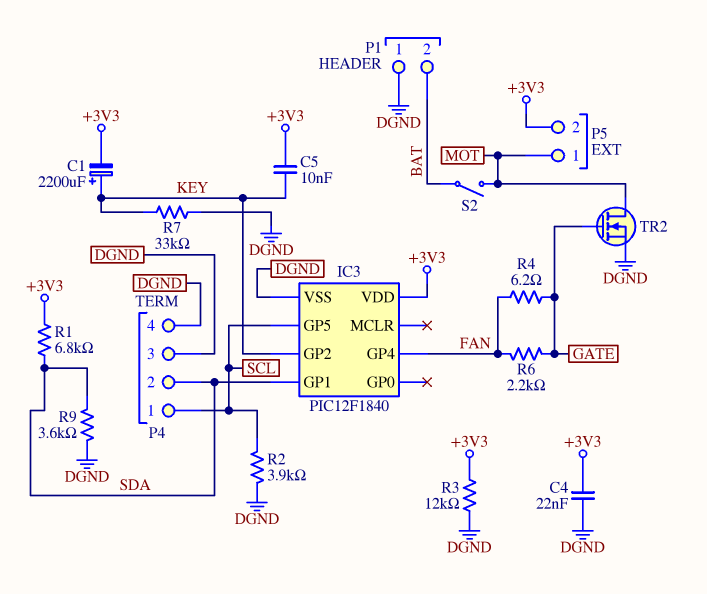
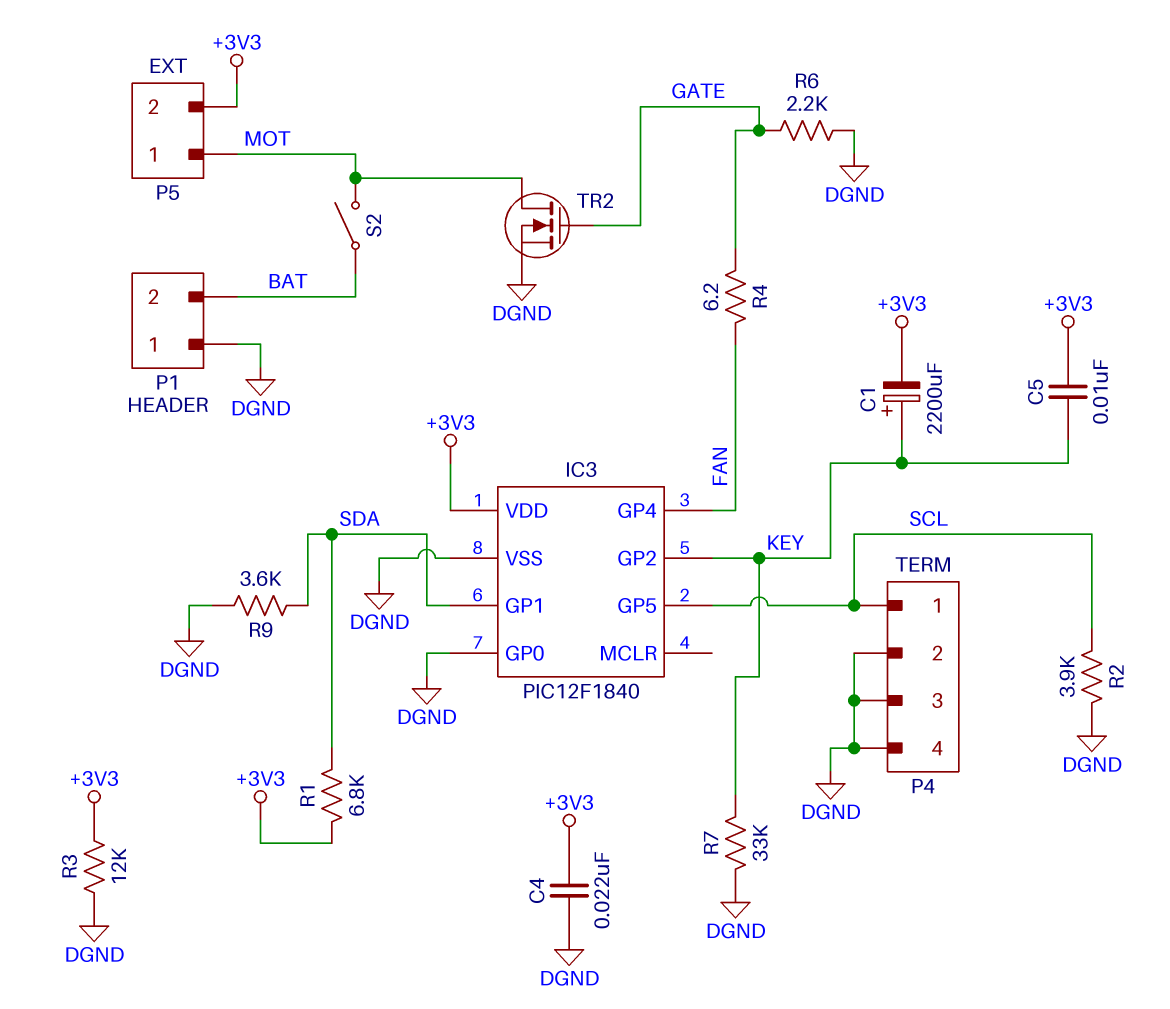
IC3 pin GP0: none -> DGND
P4 pin 2: SDA -> DGND
R6: 2.2k (FAN, GATE) -> 2.2k (DGND, GATE)

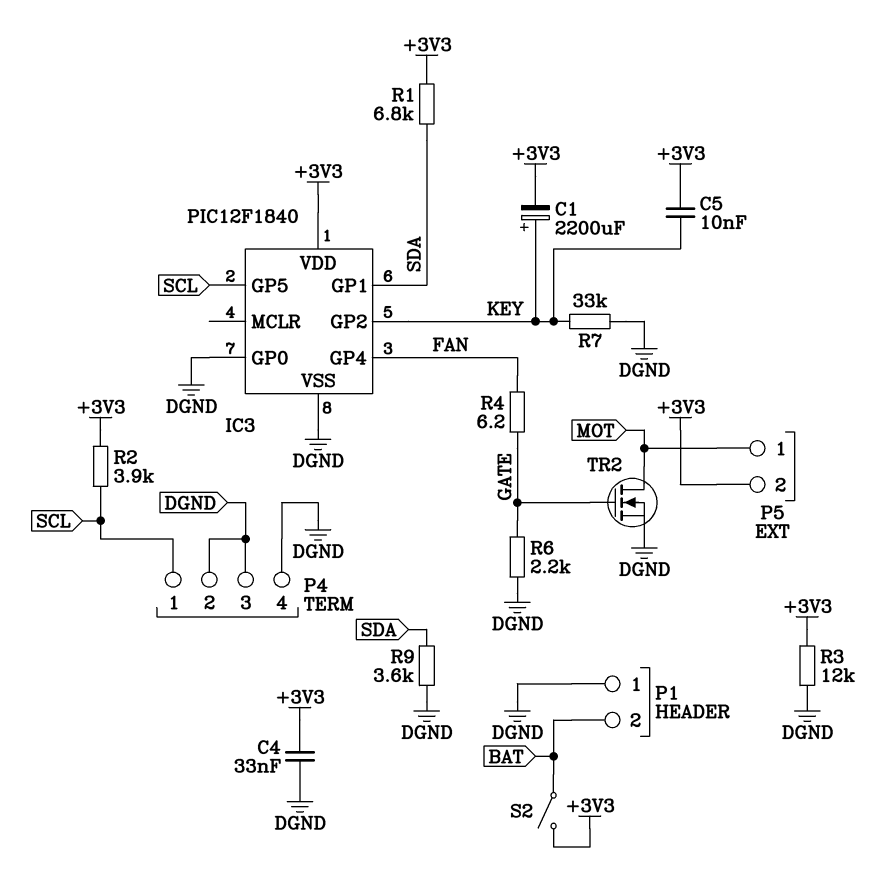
C4: 22nF (+3V3, DGND) -> 33nF (+3V3, DGND)
R2: 3.9k (DGND, SCL) -> 3.9k (+3V3, SCL)
S2: switch (BAT, MOT) -> switch (+3V3, BAT)

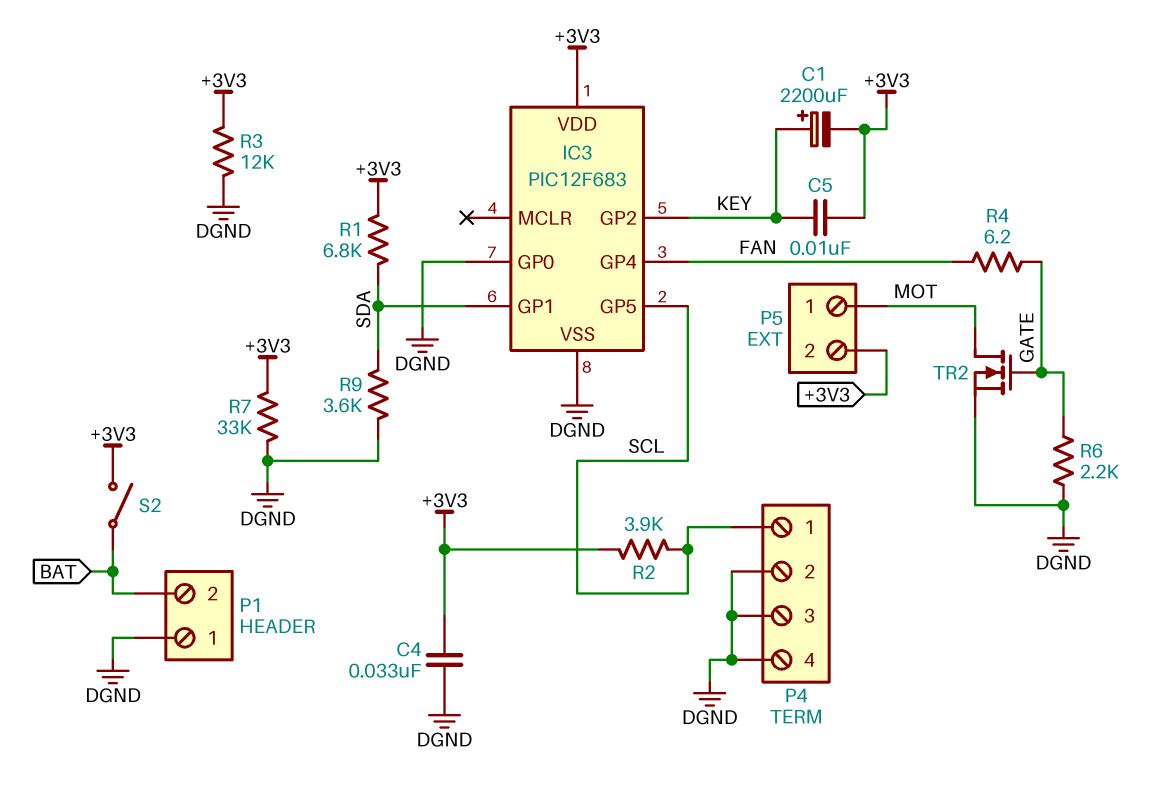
IC3: PIC12F1840 -> PIC12F683
R7: 33k (DGND, KEY) -> 33k (+3V3, DGND)

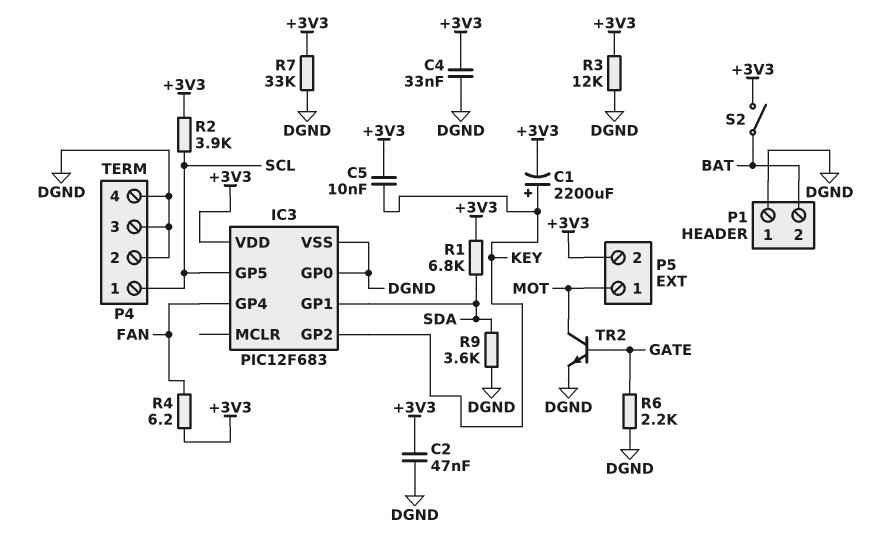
C2: none -> 47nF (+3V3, DGND)
R4: 6.2 (FAN, GATE) -> 6.2 (+3V3, FAN)
TR2: NMOS (G GATE, D MOT, S DGND) -> NPN (B GATE, C MOT, E DGND)

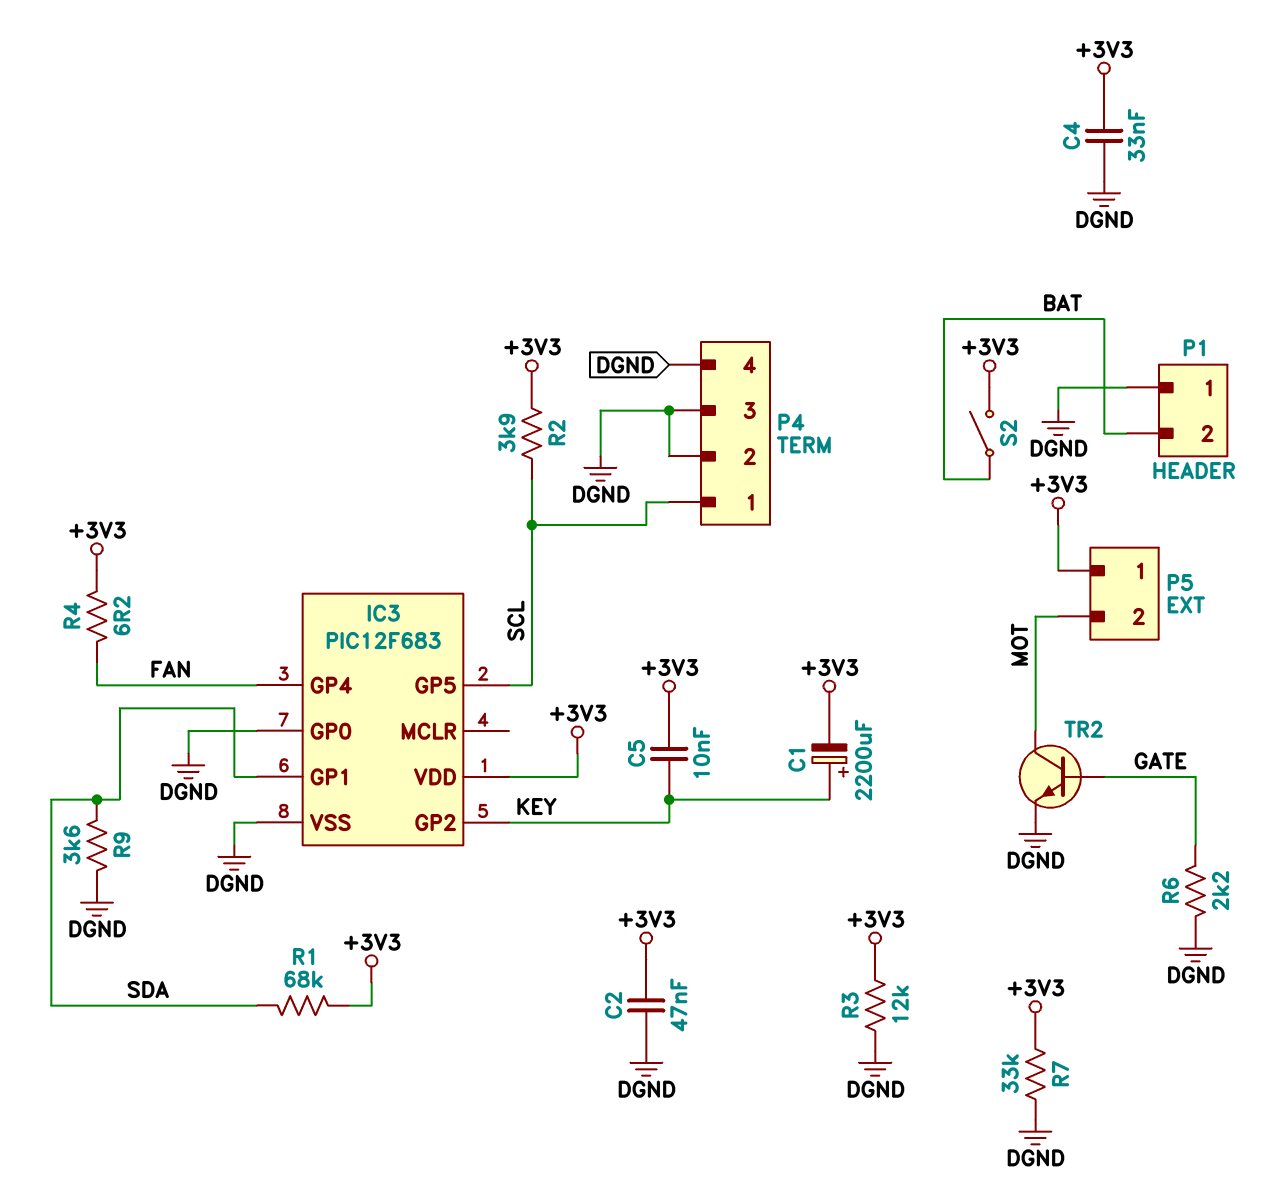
P5 pin 1: MOT -> +3V3
P5 pin 2: +3V3 -> MOT
R1: 6.8k (+3V3, SDA) -> 68k (+3V3, SDA)

